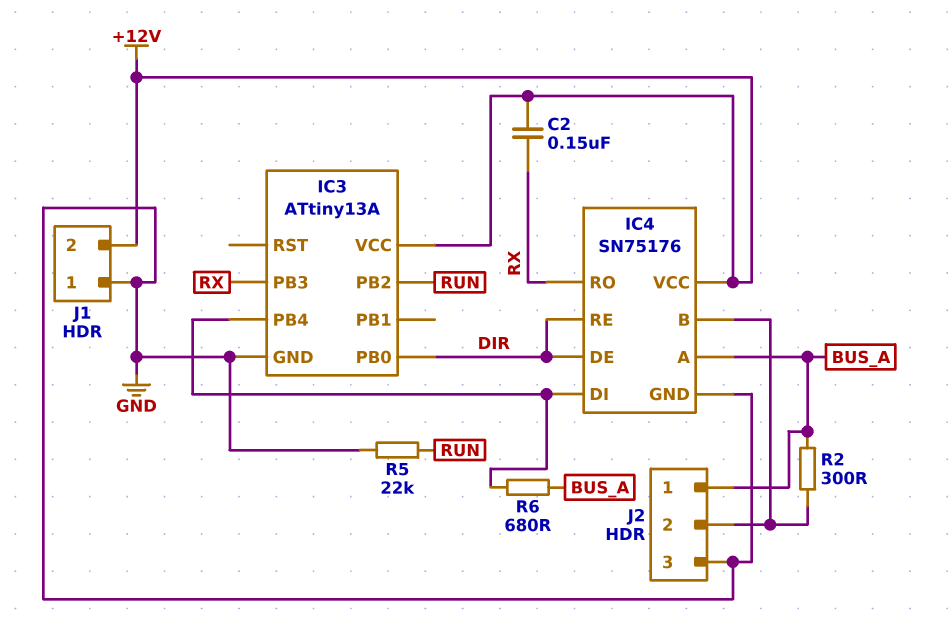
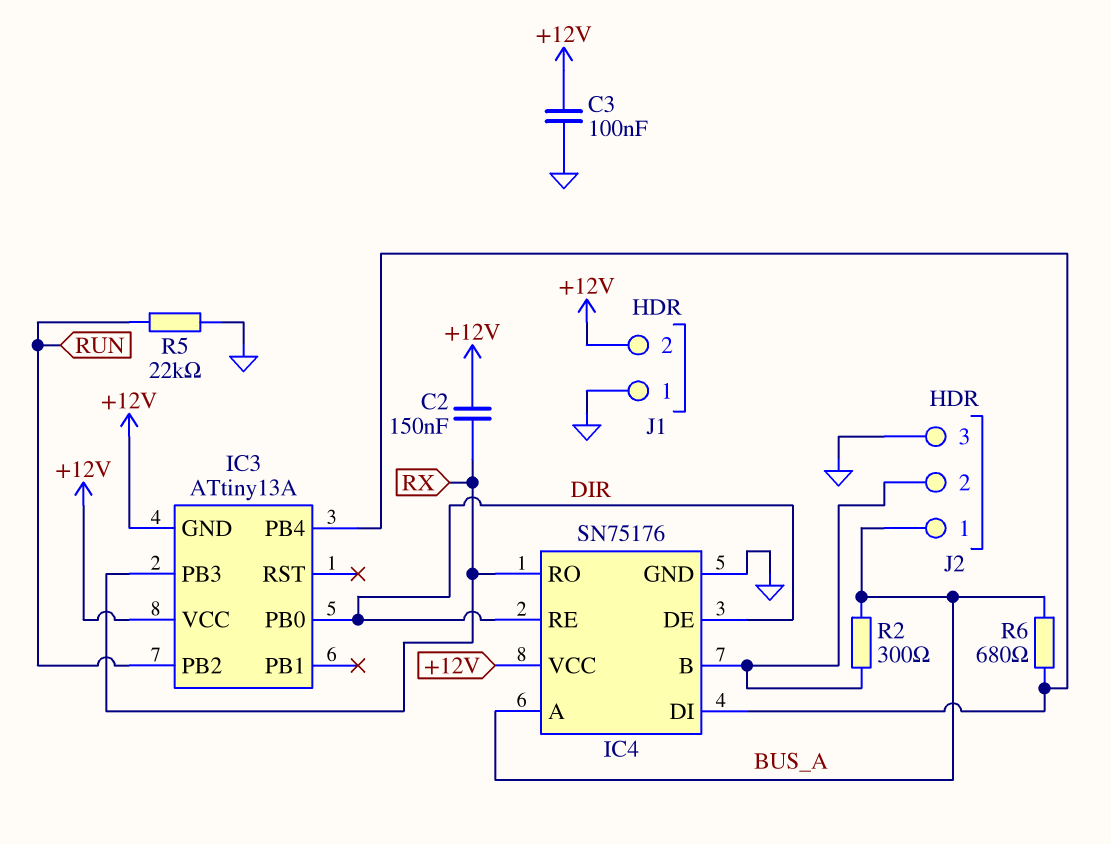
C3: none -> 100nF (+12V, GND)
IC3 pin GND: GND -> +12V

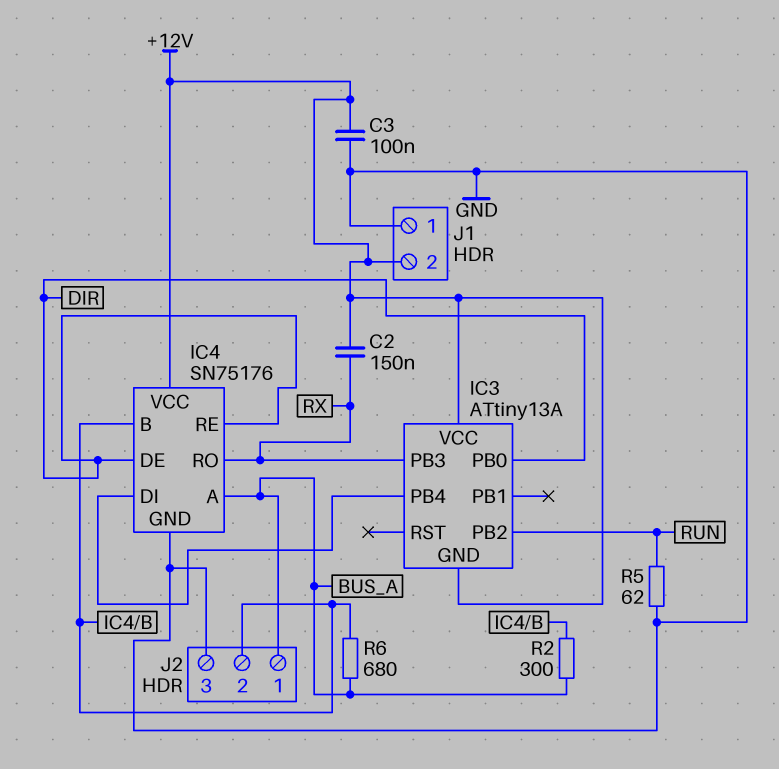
R5: 22k (GND, RUN) -> 62 (GND, RUN)
R6: 680 (BUS_A, IC3/PB4) -> 680 (BUS_A, IC4/B)

